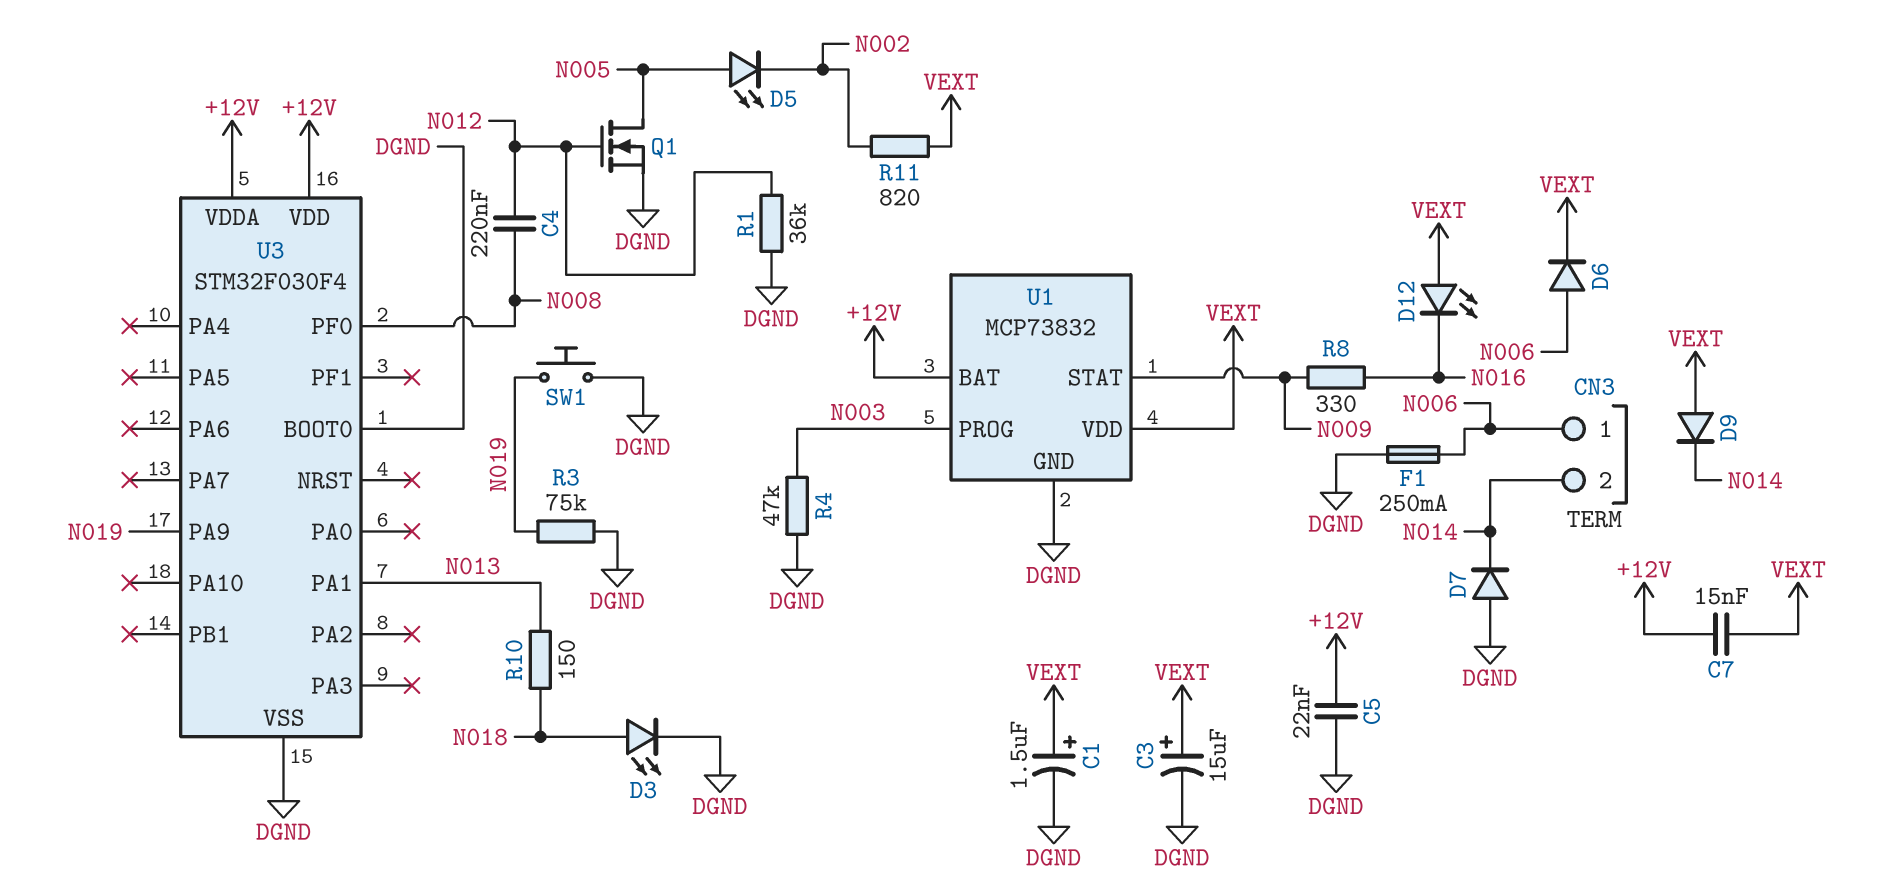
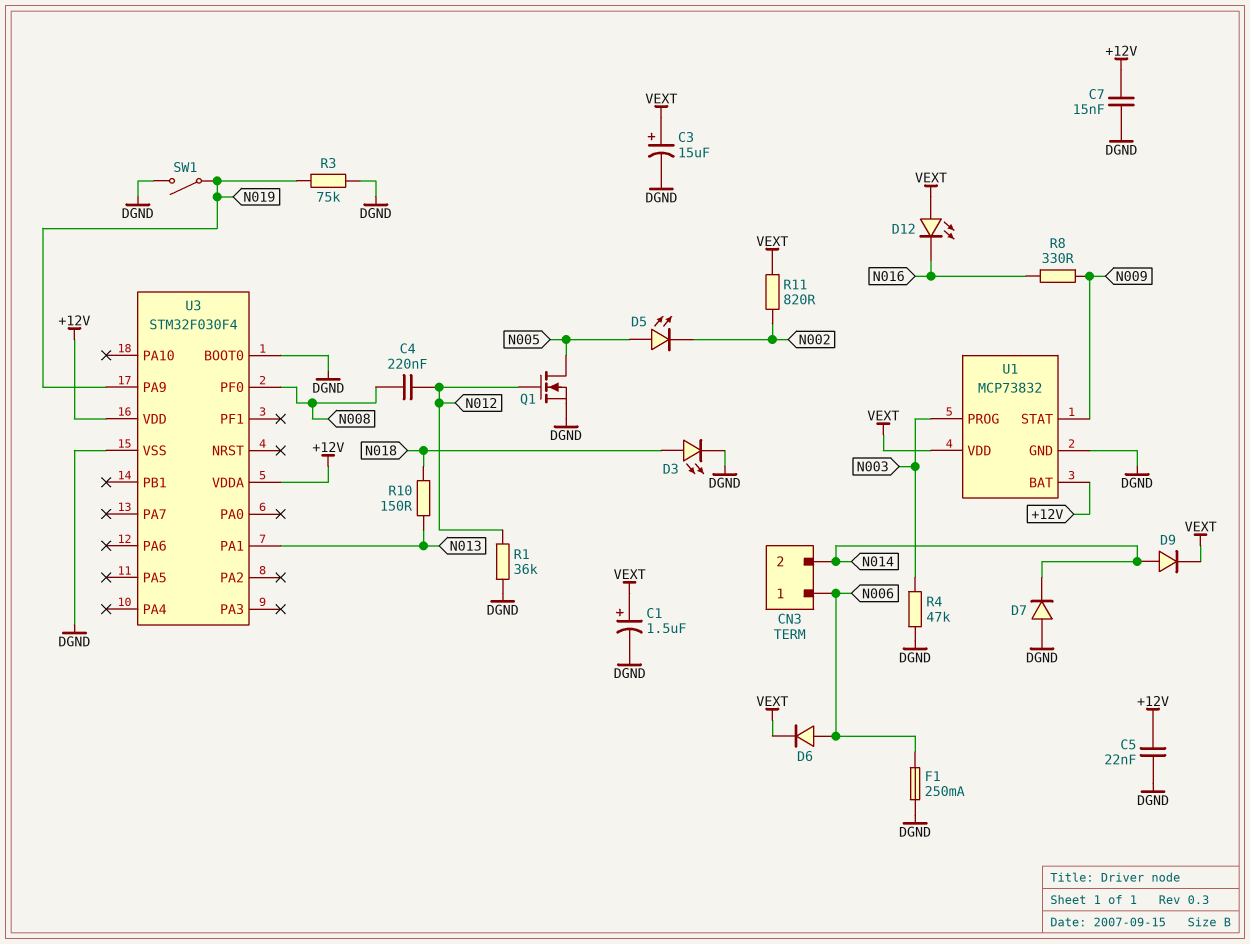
C7: 15nF (+12V, VEXT) -> 15nF (+12V, DGND)
D9: diode (A VEXT, K N014) -> diode (A N014, K VEXT)
SW1: button (DGND, N019) -> switch (DGND, N019)

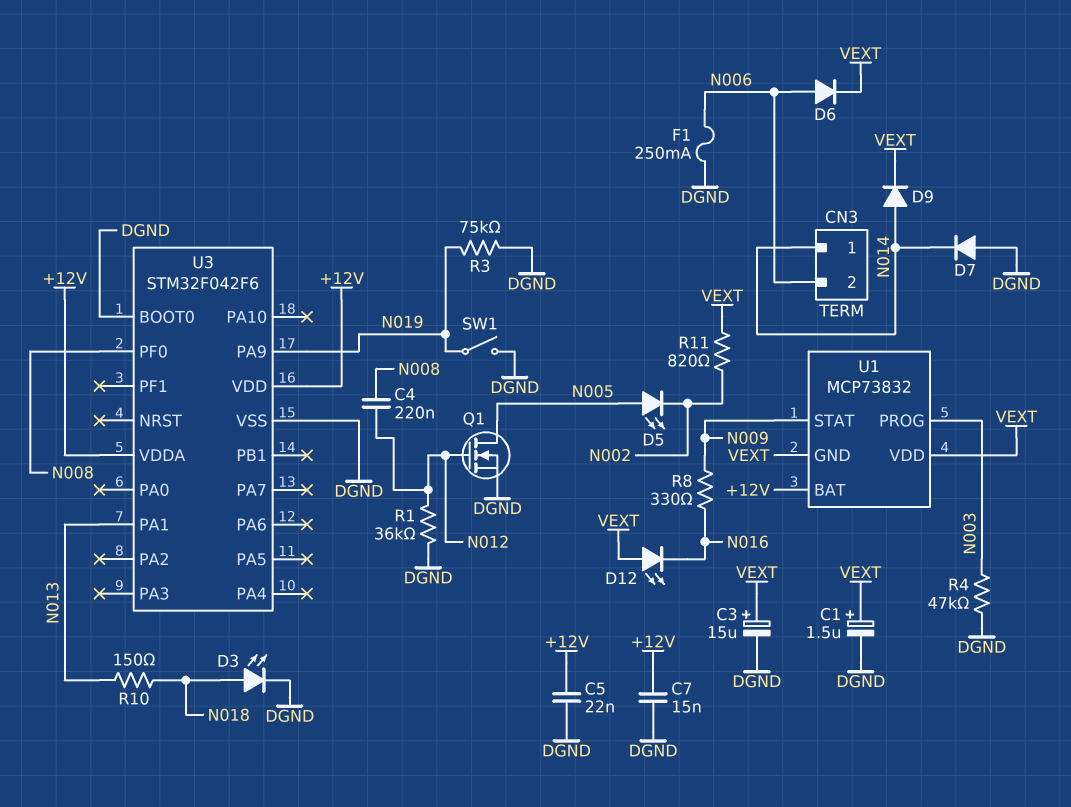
CN3 pin 1: N006 -> N014
CN3 pin 2: N014 -> N006
U1 pin GND: DGND -> VEXT
U3: STM32F030F4 -> STM32F042F6

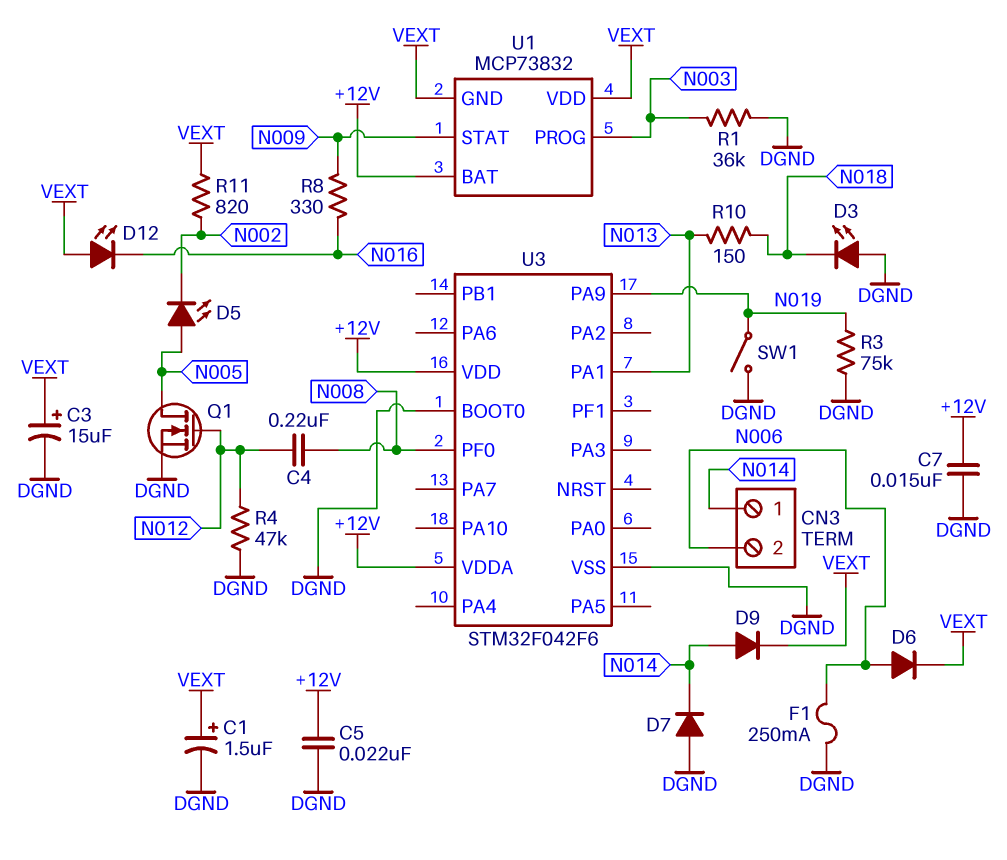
D3: LED (A N018, K DGND) -> LED (A DGND, K N018)
R1: 36k (DGND, N012) -> 36k (DGND, N003)
R4: 47k (DGND, N003) -> 47k (DGND, N012)

